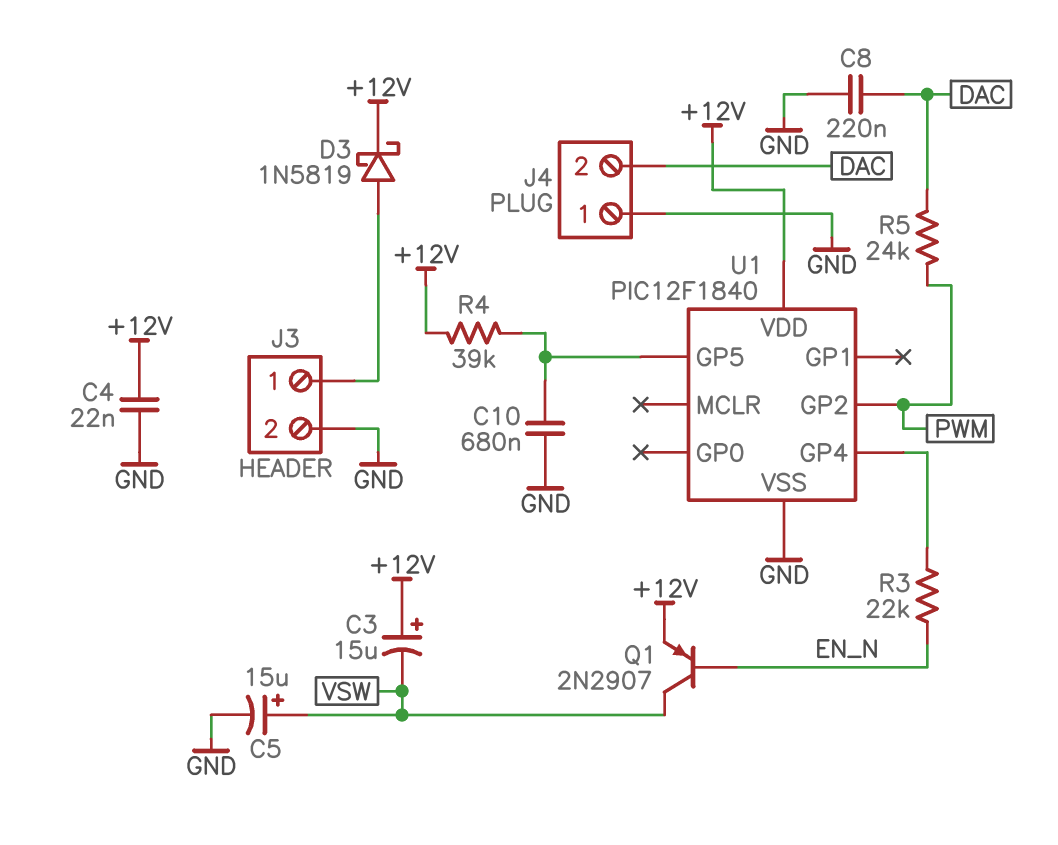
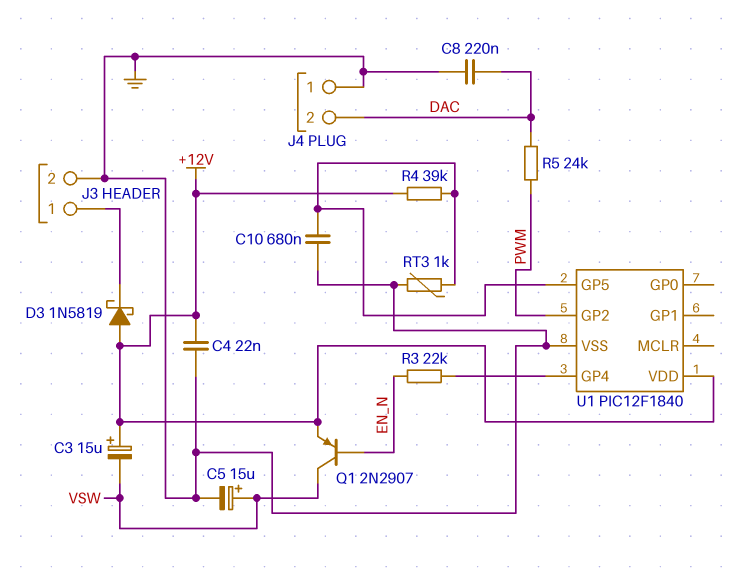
D3: schottky 1N5819 (A J3/1, K +12V) -> schottky 1N5819 (A +12V, K J3/1)
RT3: none -> 1k (GND, U1/GP5)

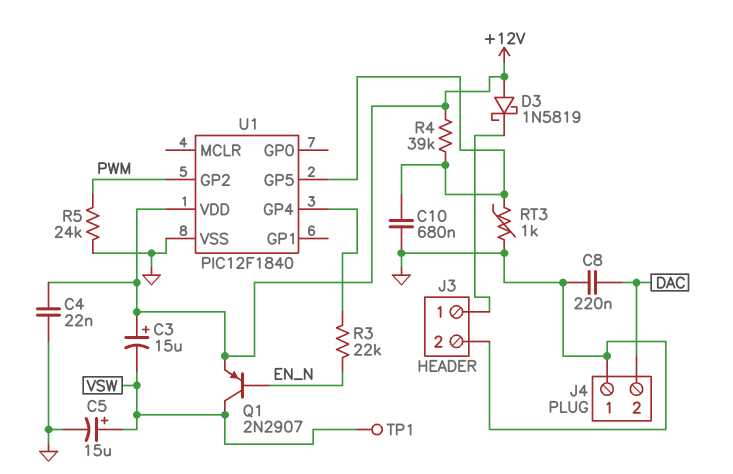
R5: 24k (DAC, PWM) -> 24k (GND, PWM)
TP1: none -> test point (VSW)

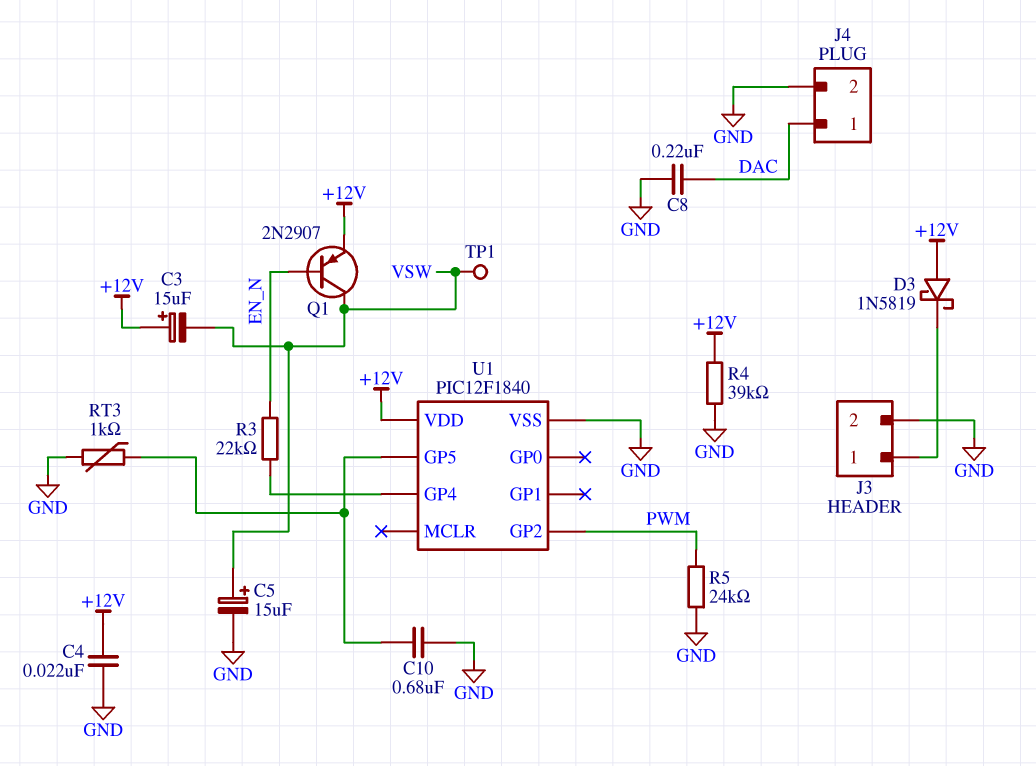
J4 pin 1: GND -> DAC
J4 pin 2: DAC -> GND
R4: 39k (+12V, U1/GP5) -> 39k (+12V, GND)

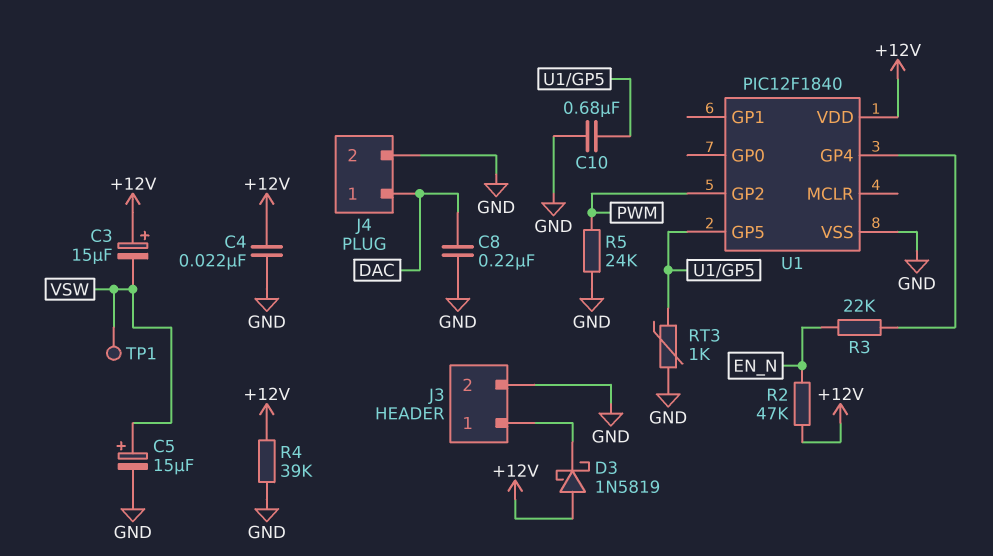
Q1: PNP 2N2907 (B EN_N, C VSW, E +12V) -> none
R2: none -> 47k (+12V, EN_N)

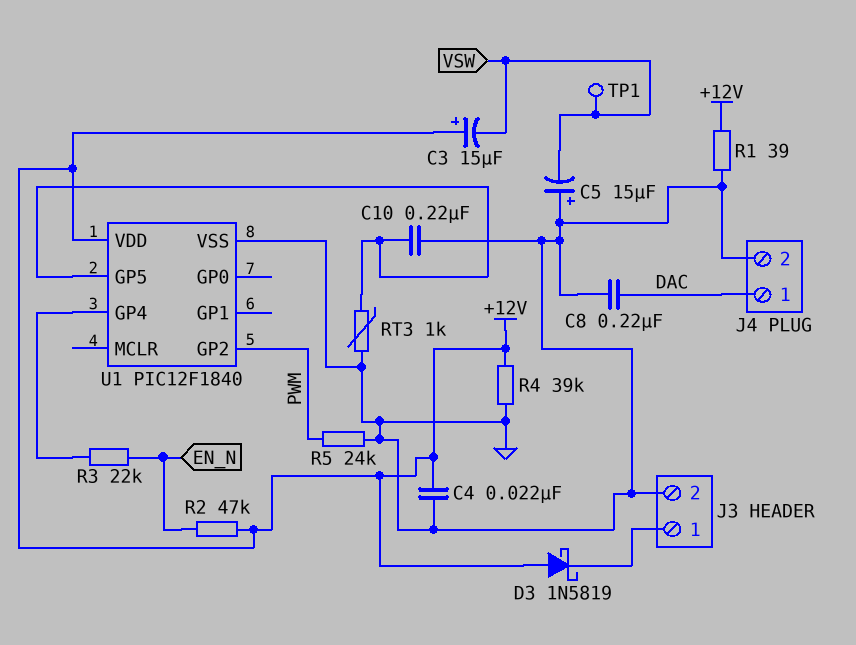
C5: 15uF (plus VSW, minus GND) -> 15uF (plus GND, minus VSW)
C10: 680nF (GND, U1/GP5) -> 220nF (GND, U1/GP5)
R1: none -> 39 (+12V, GND)

